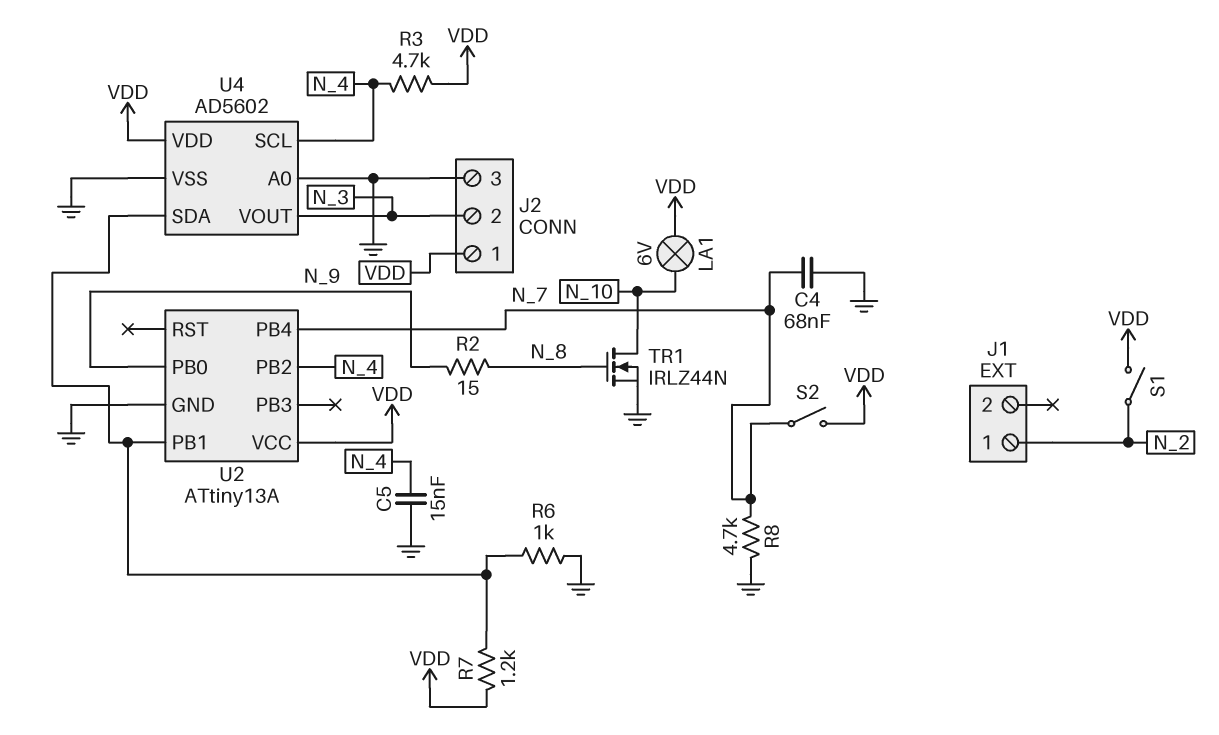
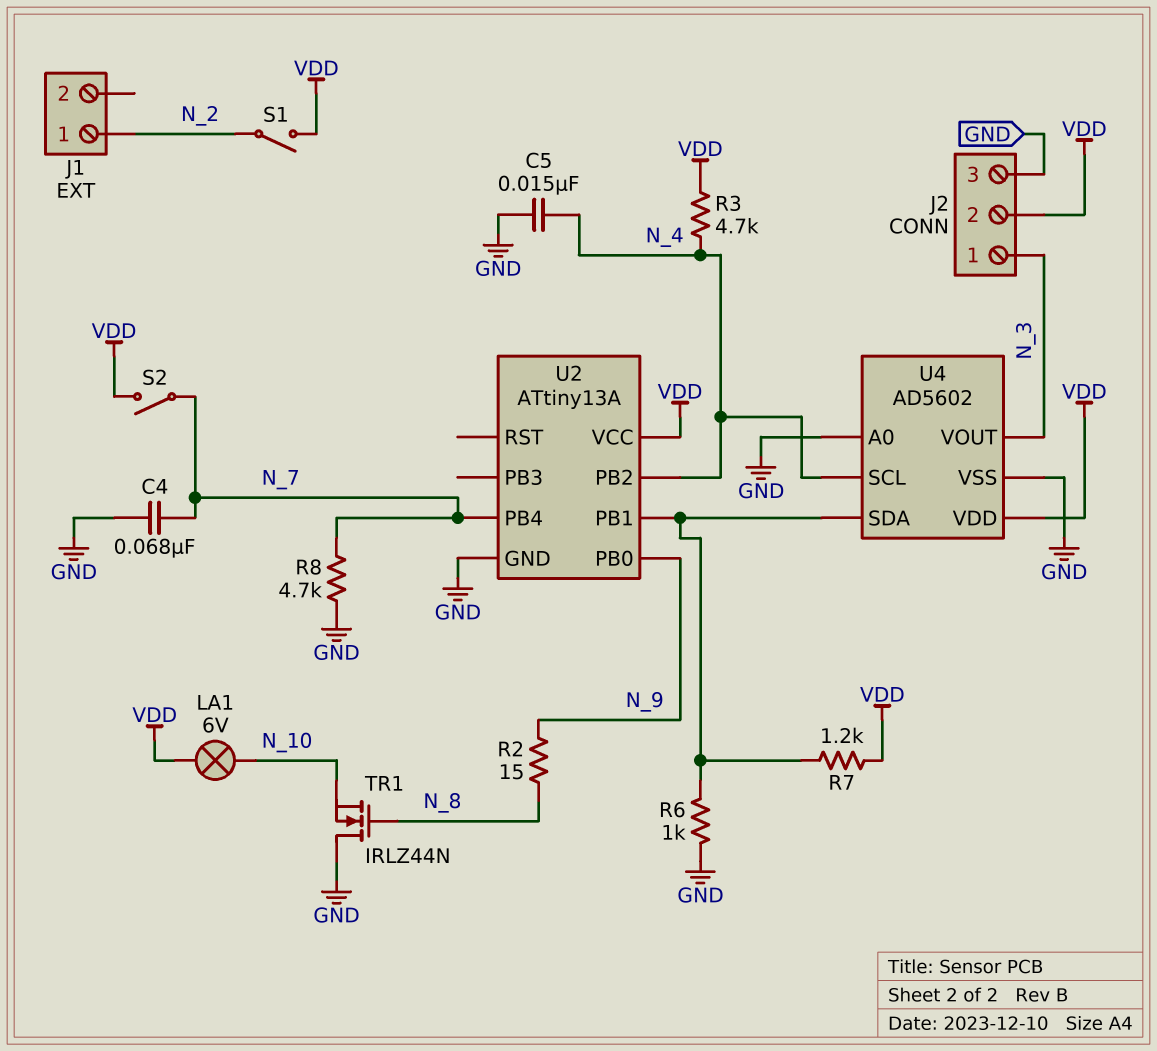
J2 pin 1: VDD -> N_3
J2 pin 2: N_3 -> VDD
TR1: NMOS IRLZ44N (G N_8, D N_10, S GND) -> NMOS IRLZ44N (G N_8, D GND, S N_10)

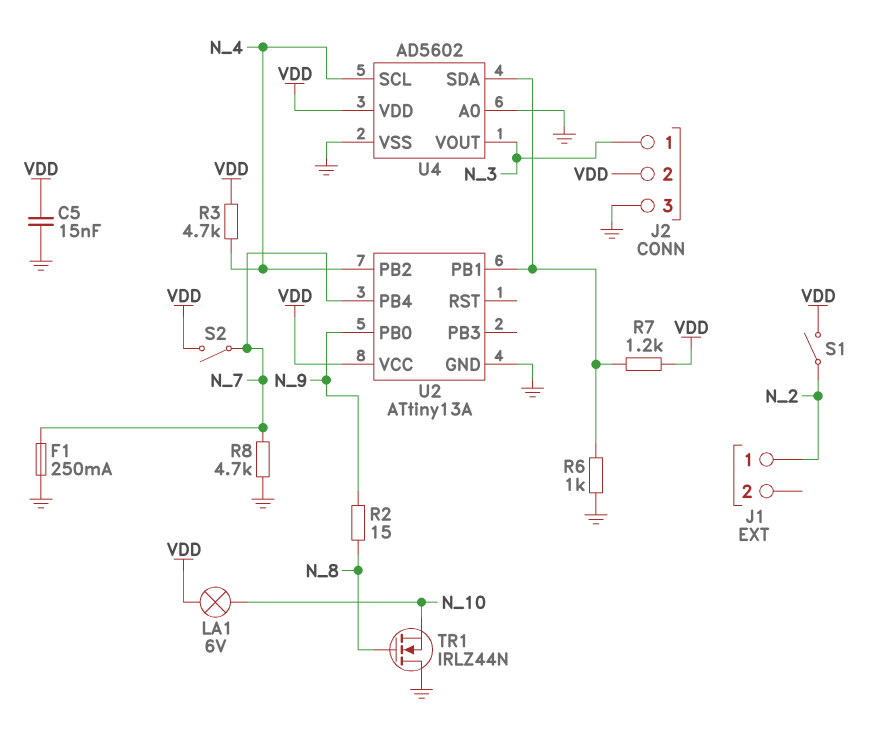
C4: 68nF (GND, N_7) -> none
C5: 15nF (GND, N_4) -> 15nF (GND, VDD)
F1: none -> 250mA (GND, N_7)

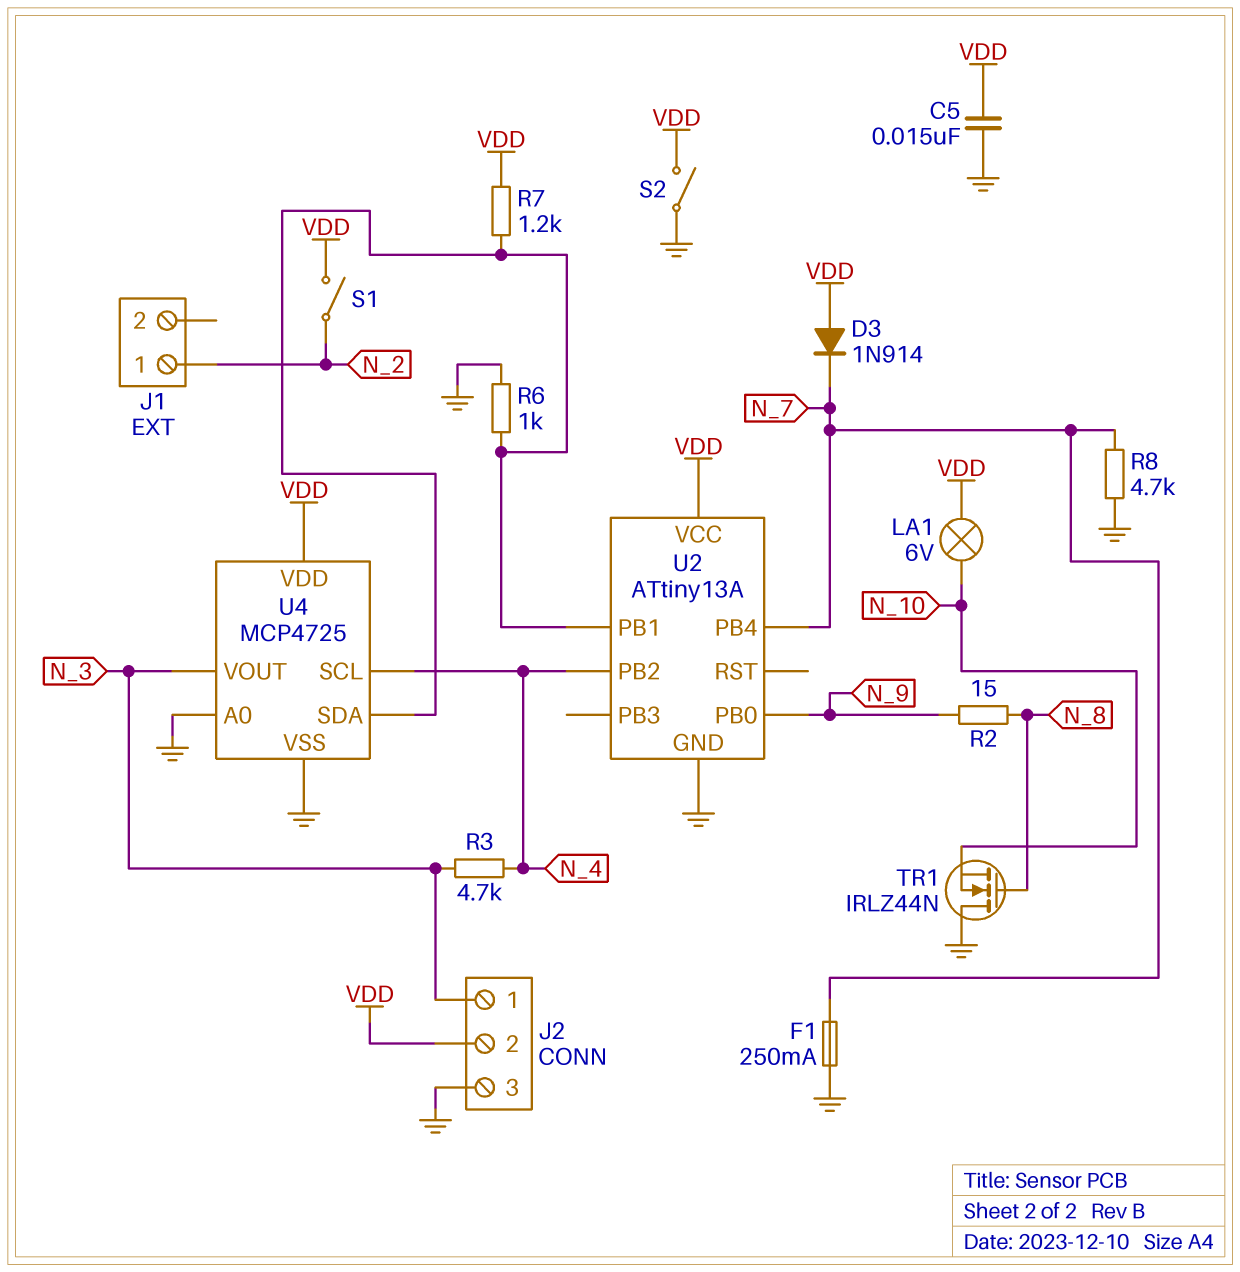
D3: none -> diode 1N914 (A VDD, K N_7)
R3: 4.7k (N_4, VDD) -> 4.7k (N_3, N_4)
S2: switch (N_7, VDD) -> switch (GND, VDD)
U4: AD5602 -> MCP4725

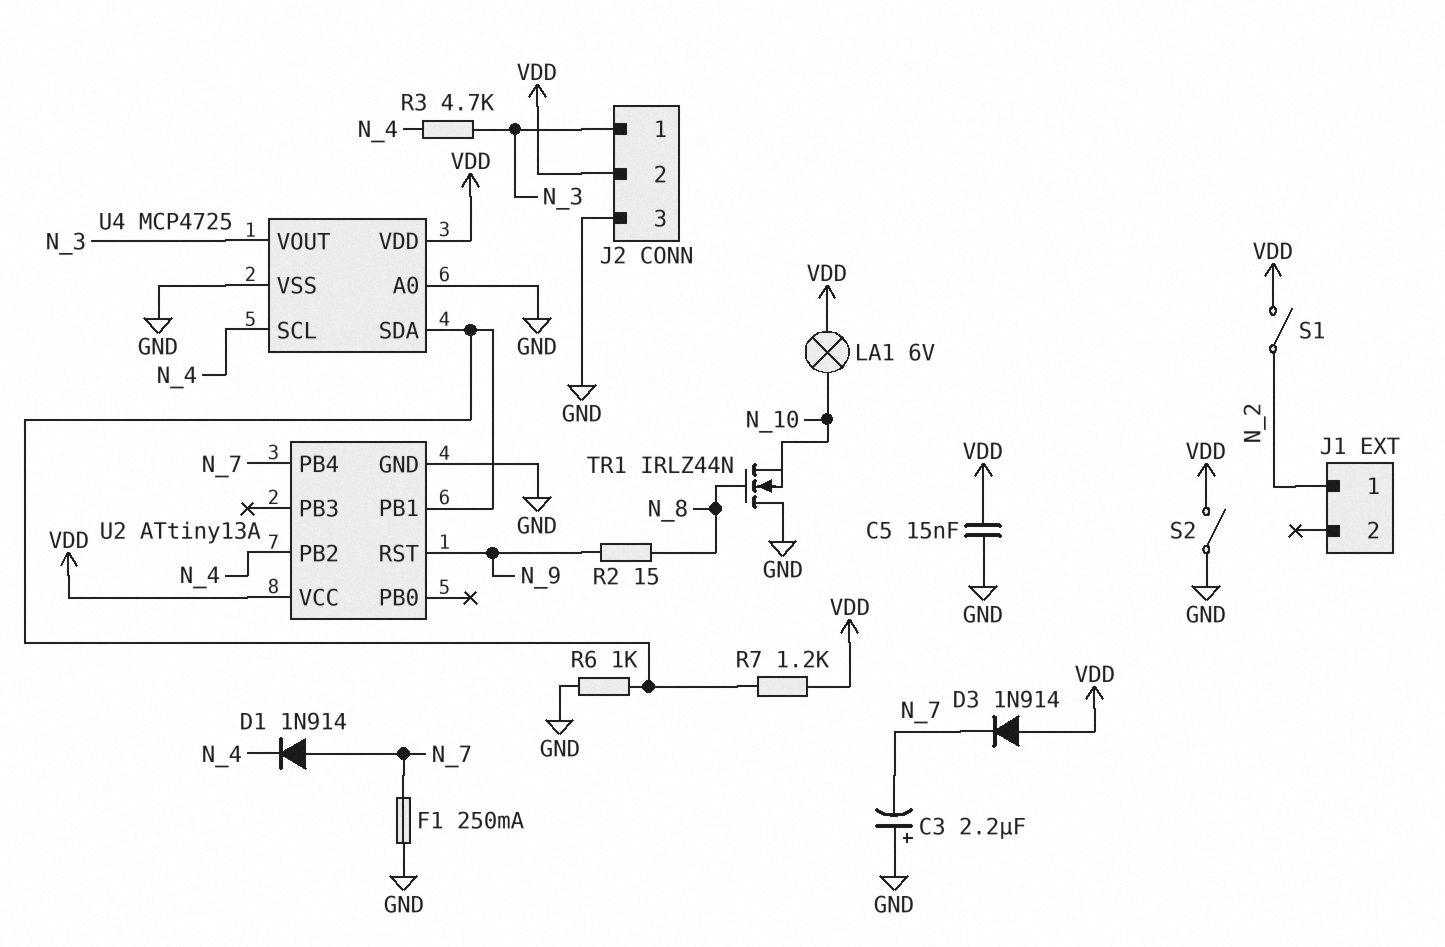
C3: none -> 2.2uF (plus GND, minus N_7)
D1: none -> diode 1N914 (A N_7, K N_4)
R8: 4.7k (GND, N_7) -> none
U2 pin PB0: N_9 -> none
U2 pin RST: none -> N_9

